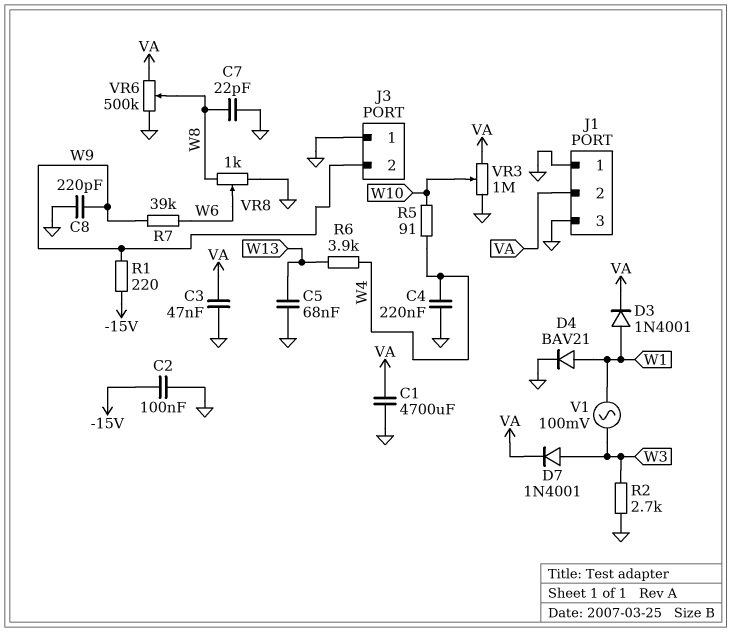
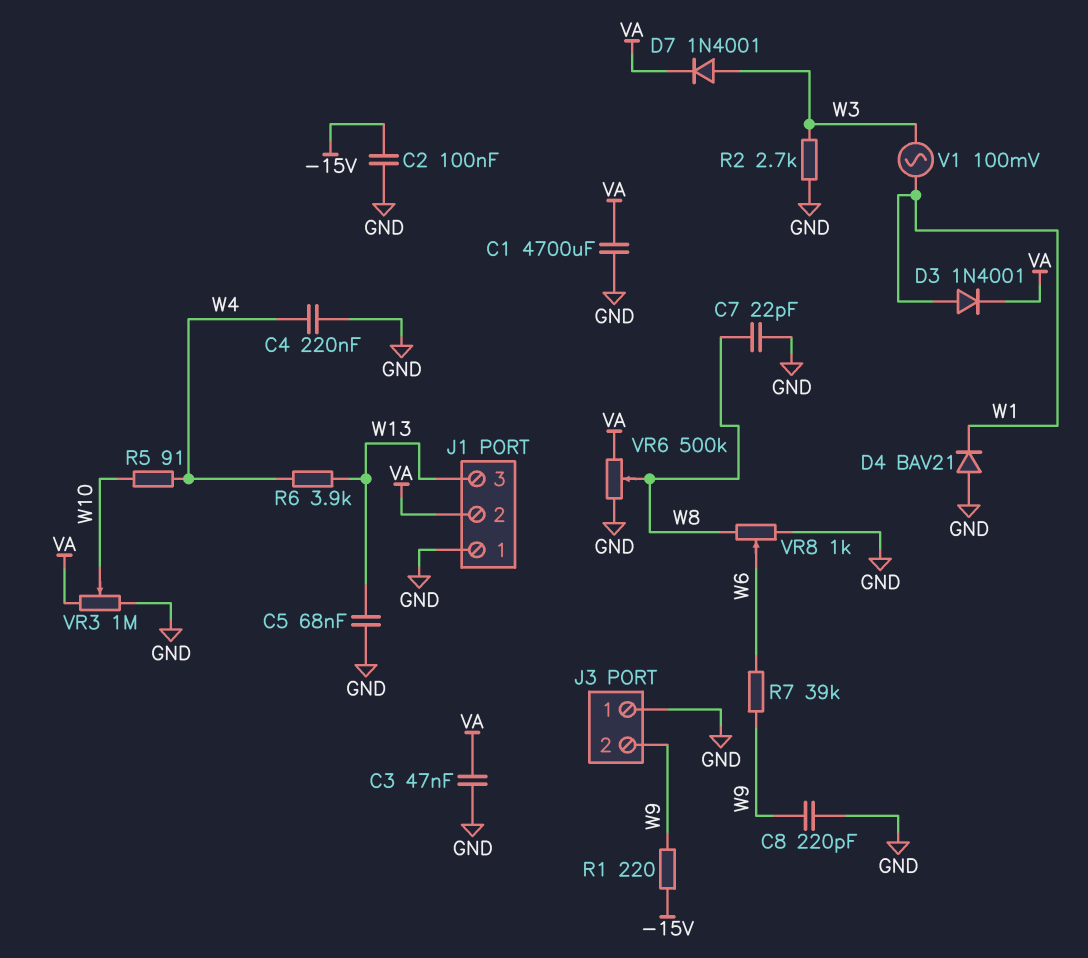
D4: diode BAV21 (A W1, K GND) -> diode BAV21 (A GND, K W1)
J1 pin 3: GND -> W13

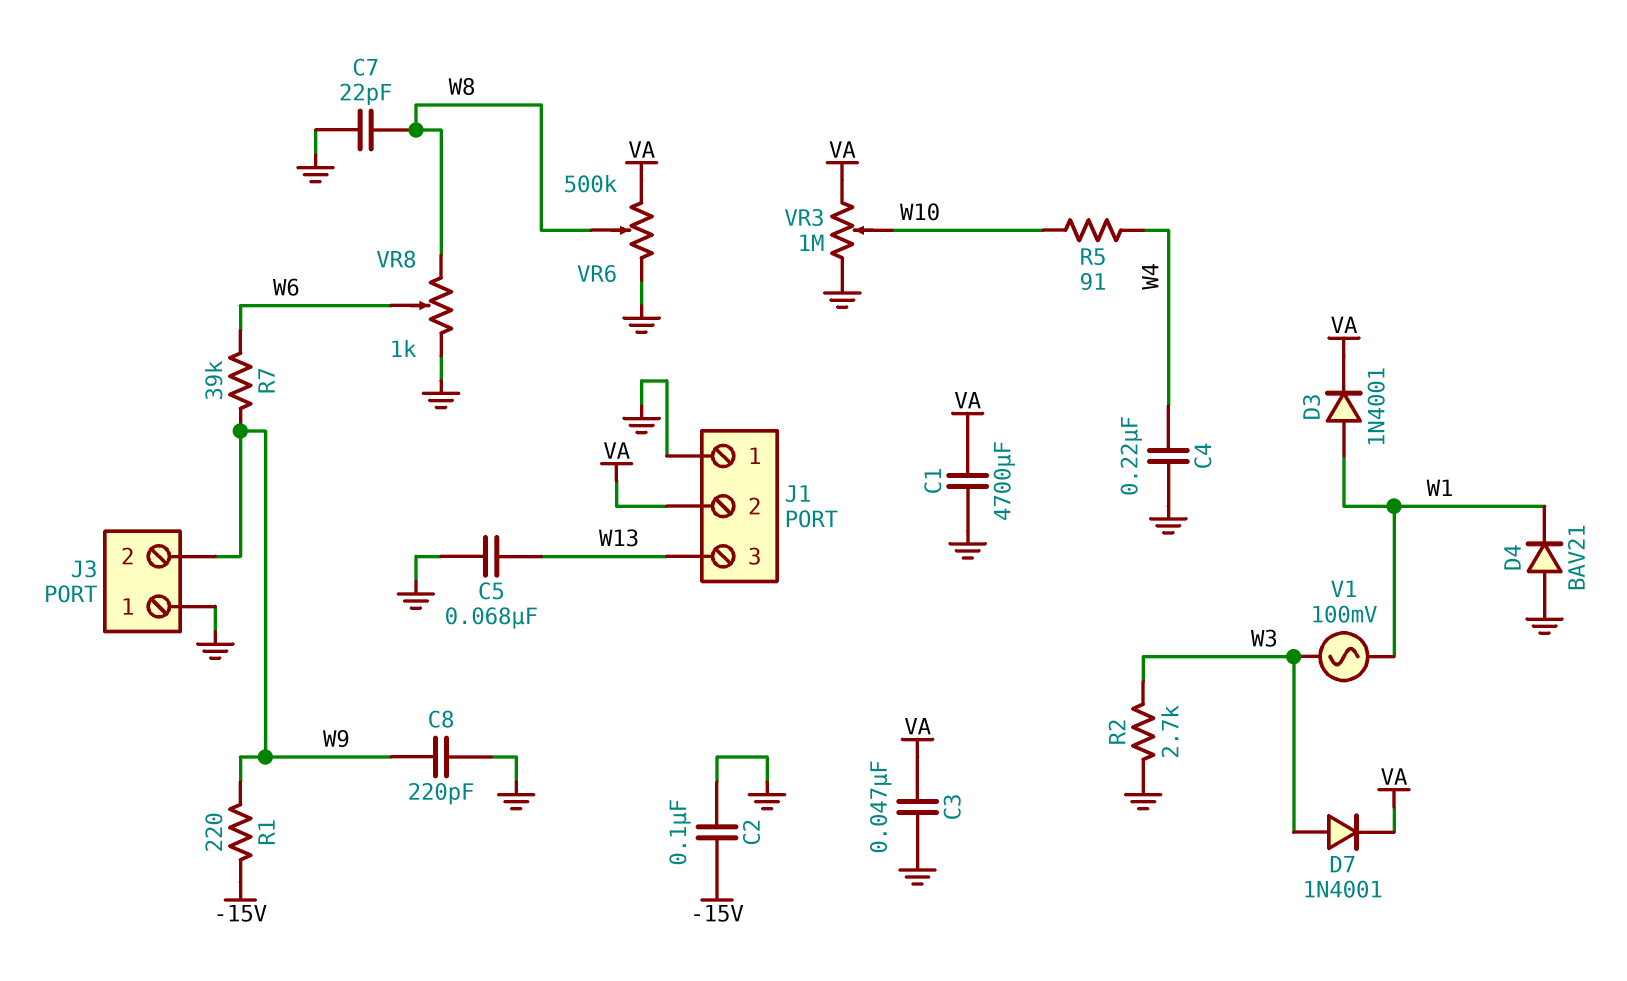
R6: 3.9k (W4, W13) -> none

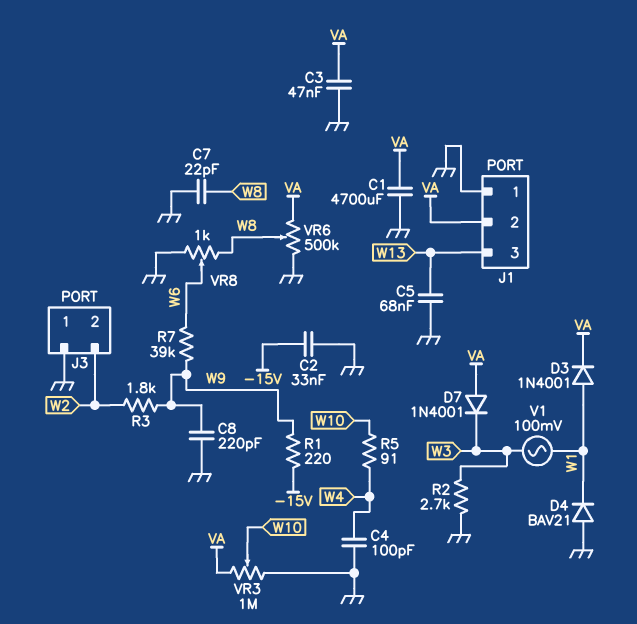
C2: 100nF (-15V, GND) -> 33nF (-15V, GND)
C4: 220nF (GND, W4) -> 100pF (GND, W4)
D7: diode 1N4001 (A W3, K VA) -> diode 1N4001 (A VA, K W3)
J3 pin 2: W9 -> W2
R3: none -> 1.8k (W2, W9)

